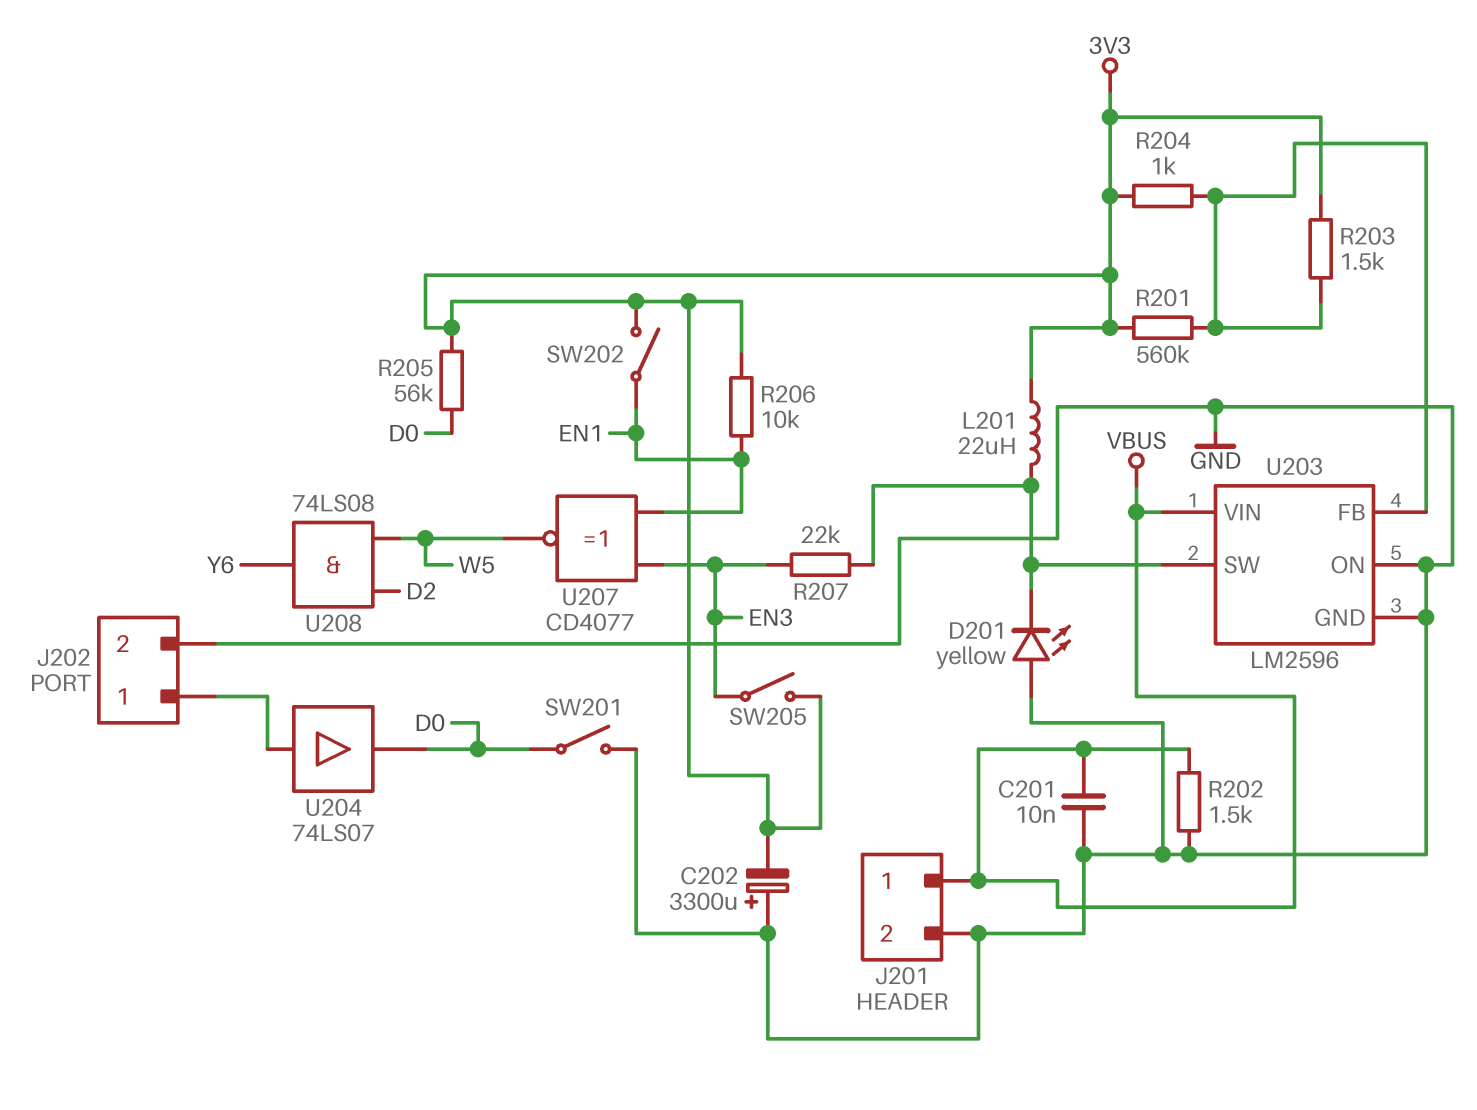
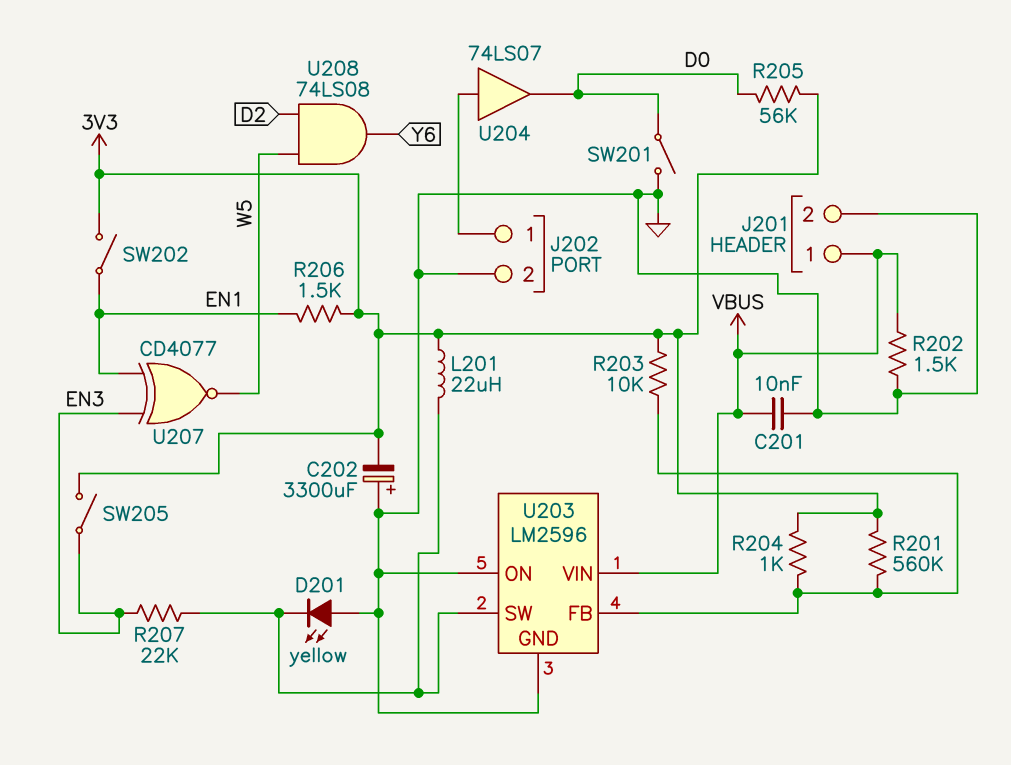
R203: 1.5k (3V3, U203/FB) -> 10k (3V3, U203/FB)
R206: 10k (3V3, EN1) -> 1.5k (3V3, EN1)

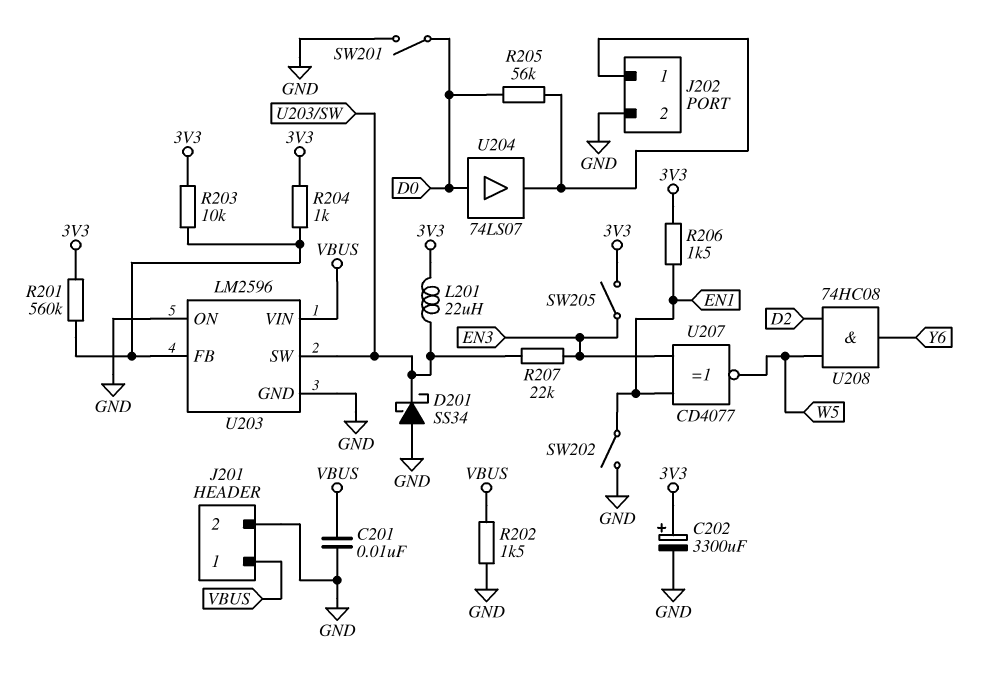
C202: 3300uF (plus GND, minus 3V3) -> 3300uF (plus 3V3, minus GND)
D201: LED yellow (A GND, K U203/SW) -> schottky SS34 (A GND, K U203/SW)
R205: 56k (3V3, D0) -> 56k (D0, J202/1)
SW202: switch (3V3, EN1) -> switch (EN1, GND)
U204: buffer 74LS07 (in J202/1, out D0) -> buffer 74LS07 (in D0, out J202/1)
U208: AND 74LS08 (in D2, in W5, out Y6) -> AND 74HC08 (in D2, in W5, out Y6)

